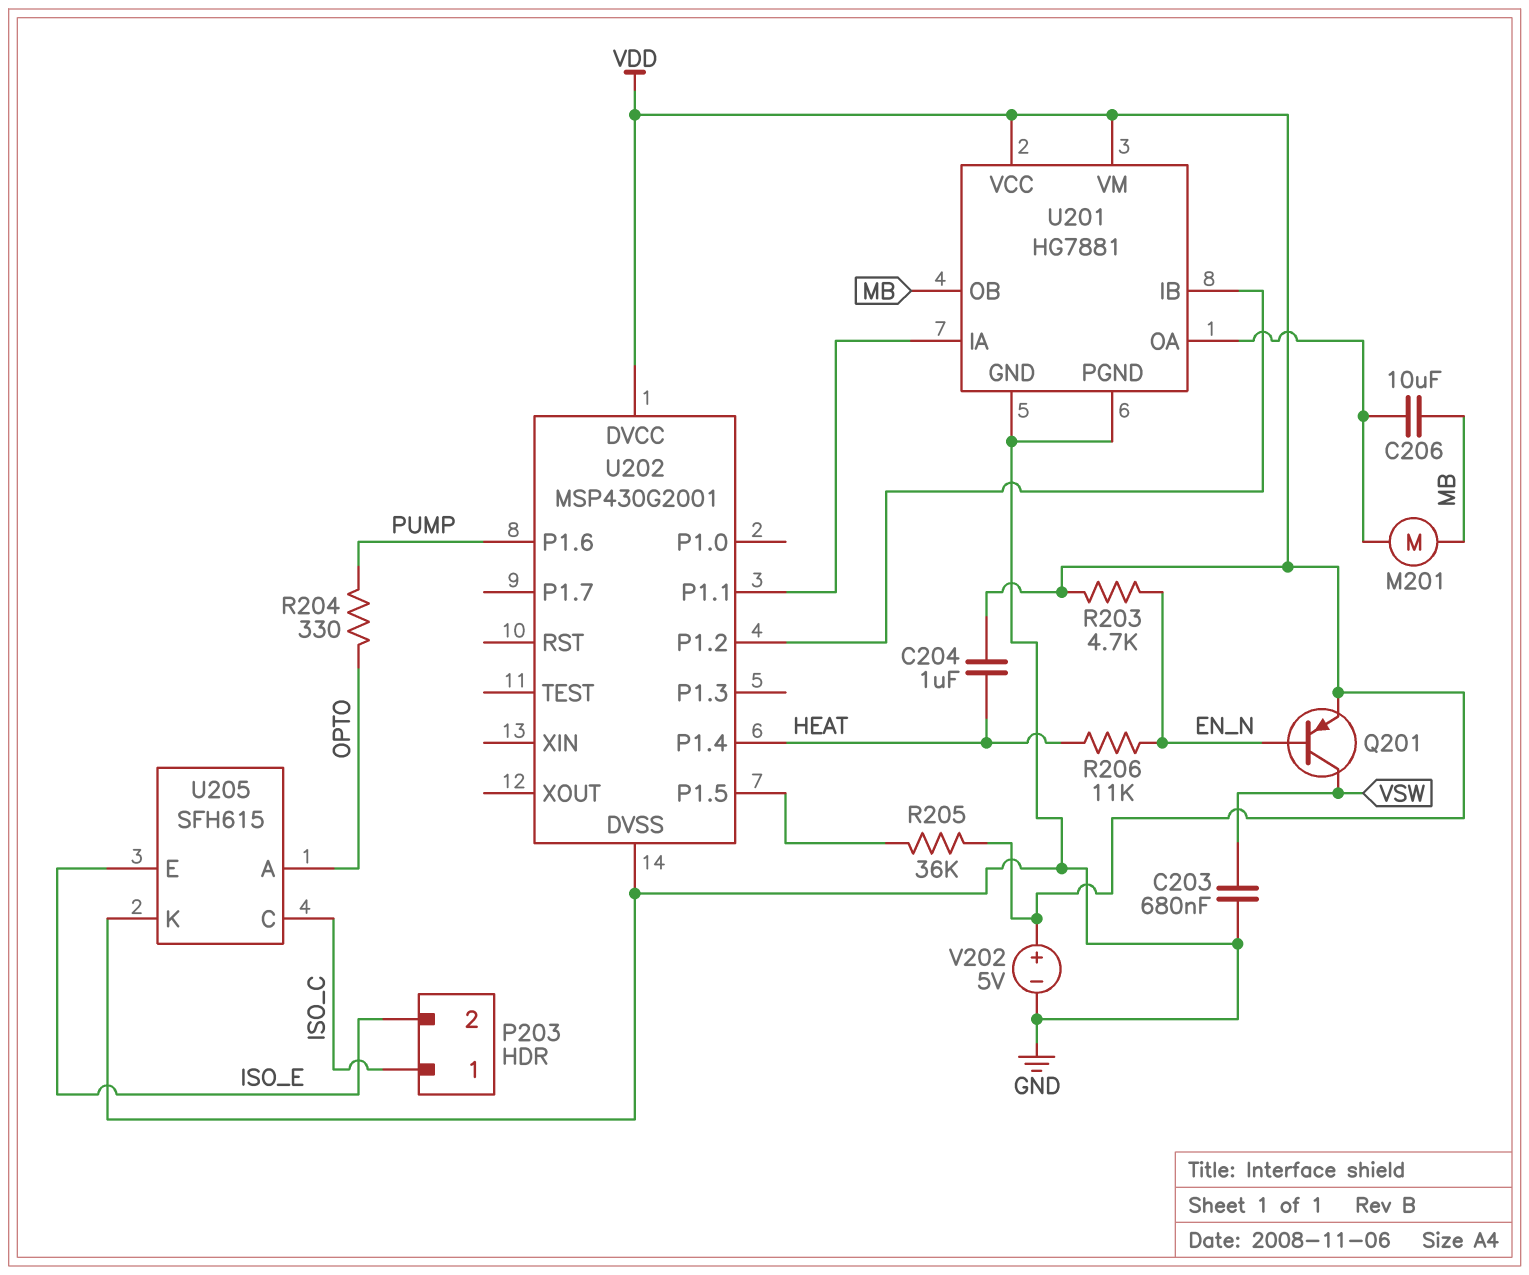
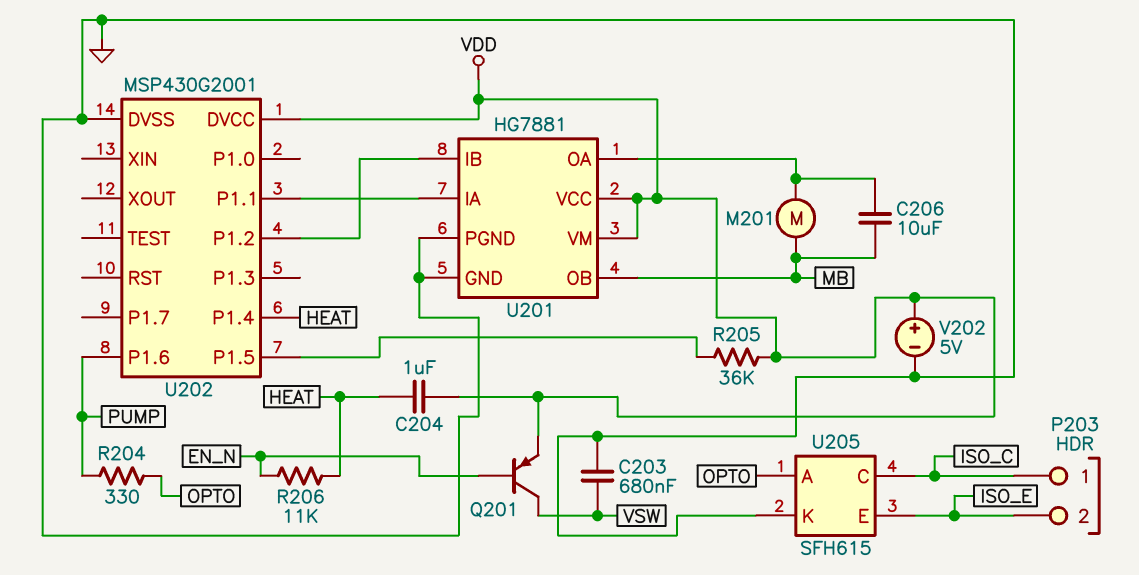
R203: 4.7k (EN_N, VDD) -> none

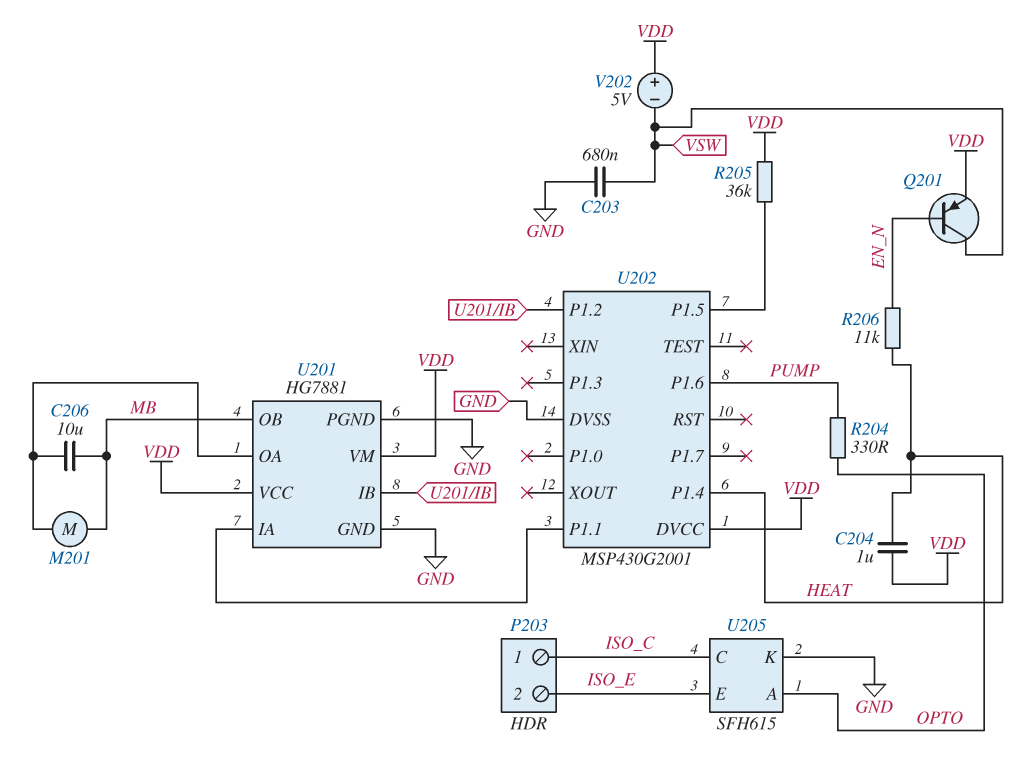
V202: 5V (plus VDD, minus GND) -> 5V (plus VDD, minus VSW)

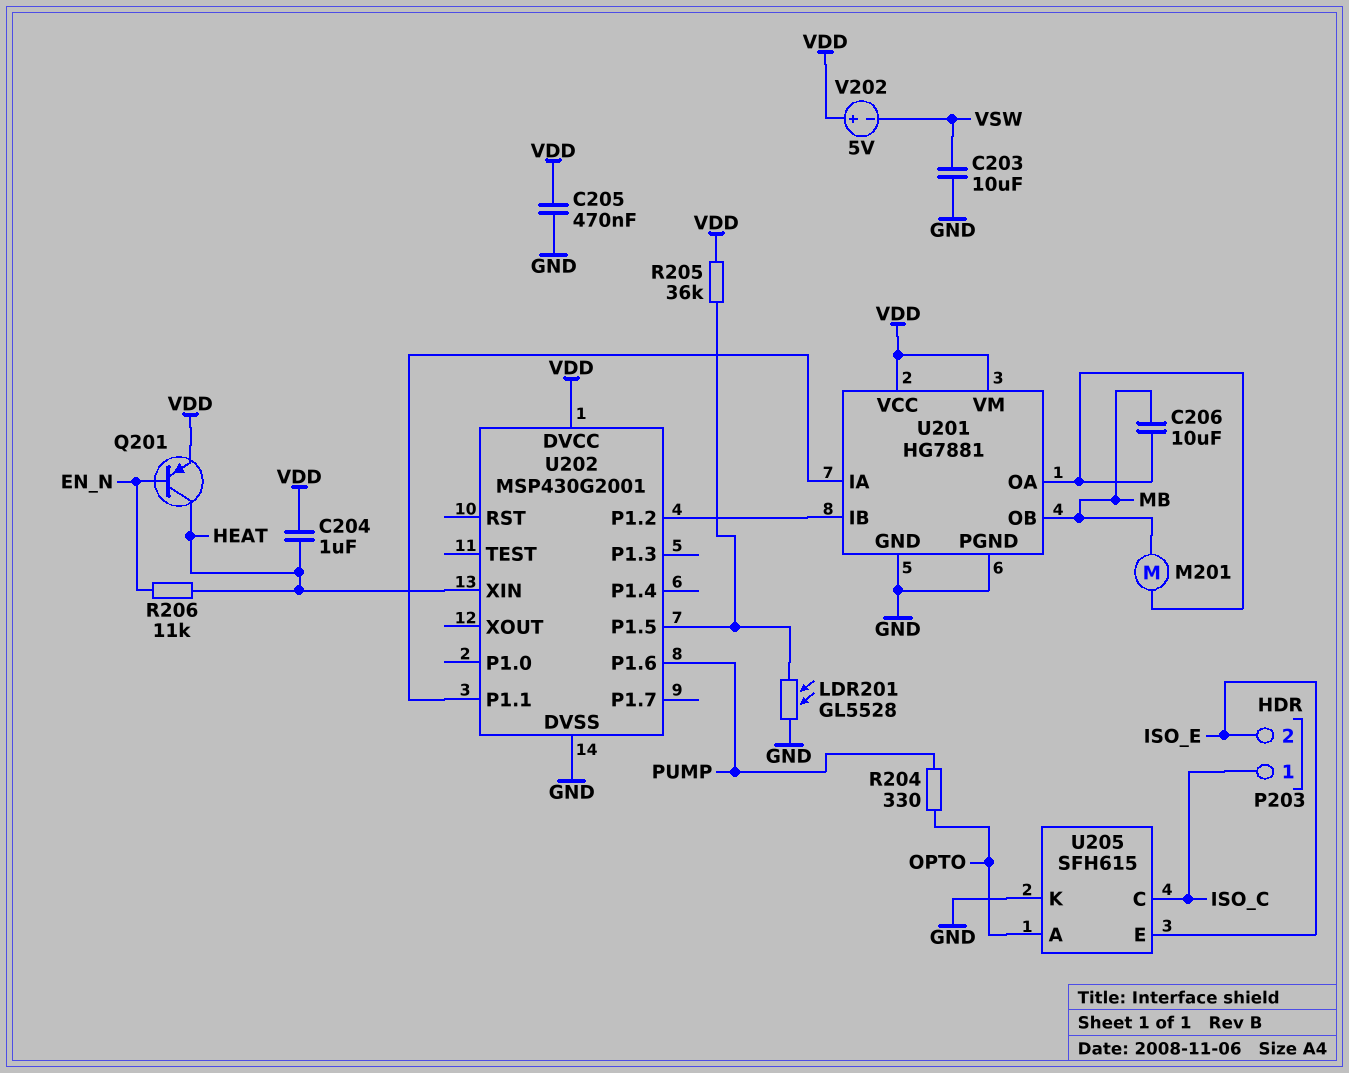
C203: 680nF (GND, VSW) -> 10uF (GND, VSW)
C205: none -> 470nF (GND, VDD)
LDR201: none -> GL5528 (GND, U202/P1.5)
Q201: PNP (B EN_N, C VSW, E VDD) -> PNP (B EN_N, C HEAT, E VDD)
U202 pin P1.4: HEAT -> none
U202 pin XIN: none -> HEAT

